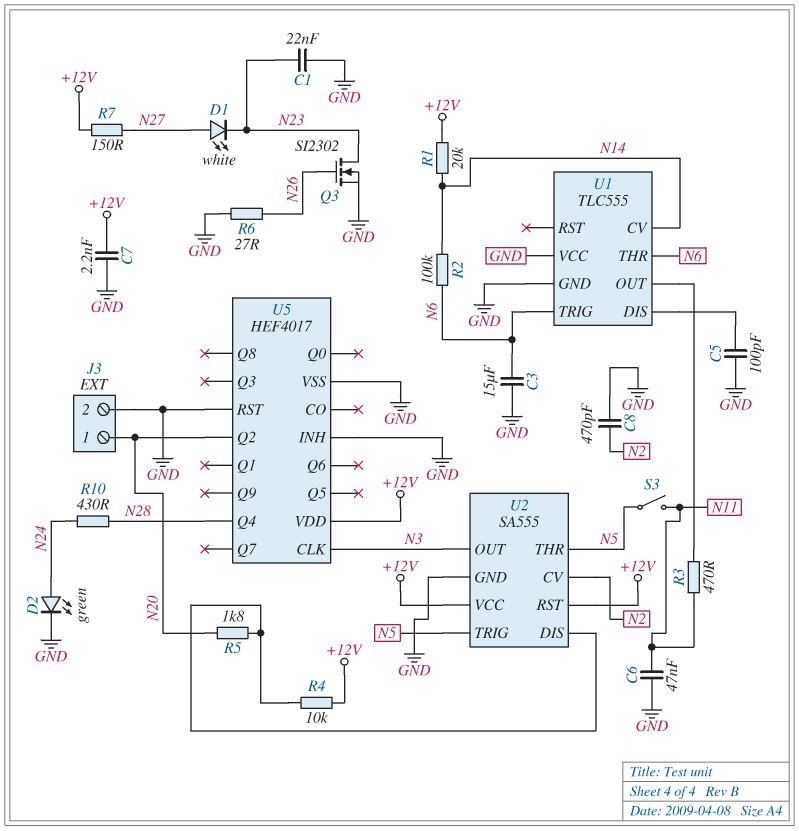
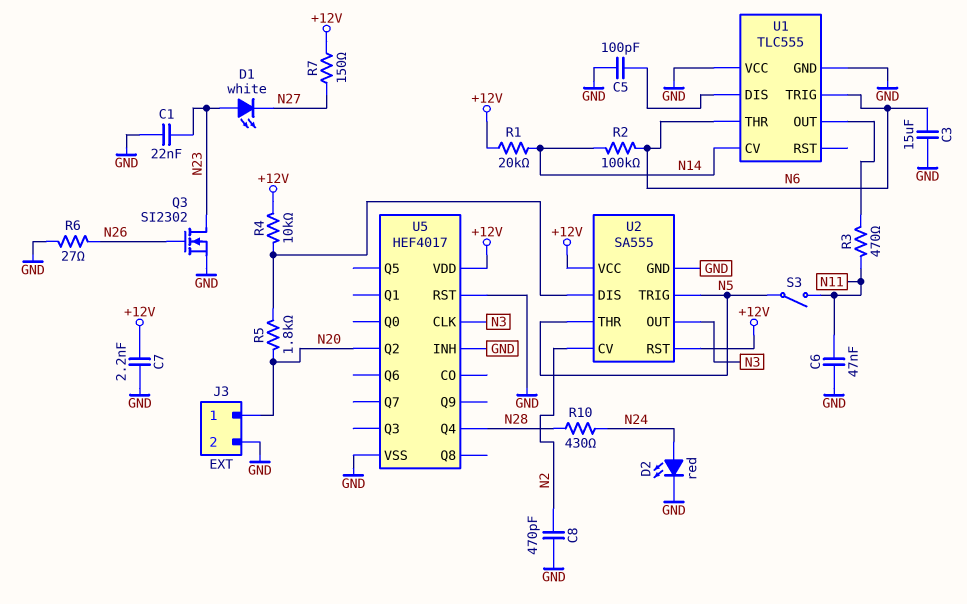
D1: LED white (A N27, K N23) -> LED white (A N23, K N27)
D2: LED green (A N24, K GND) -> LED red (A N24, K GND)

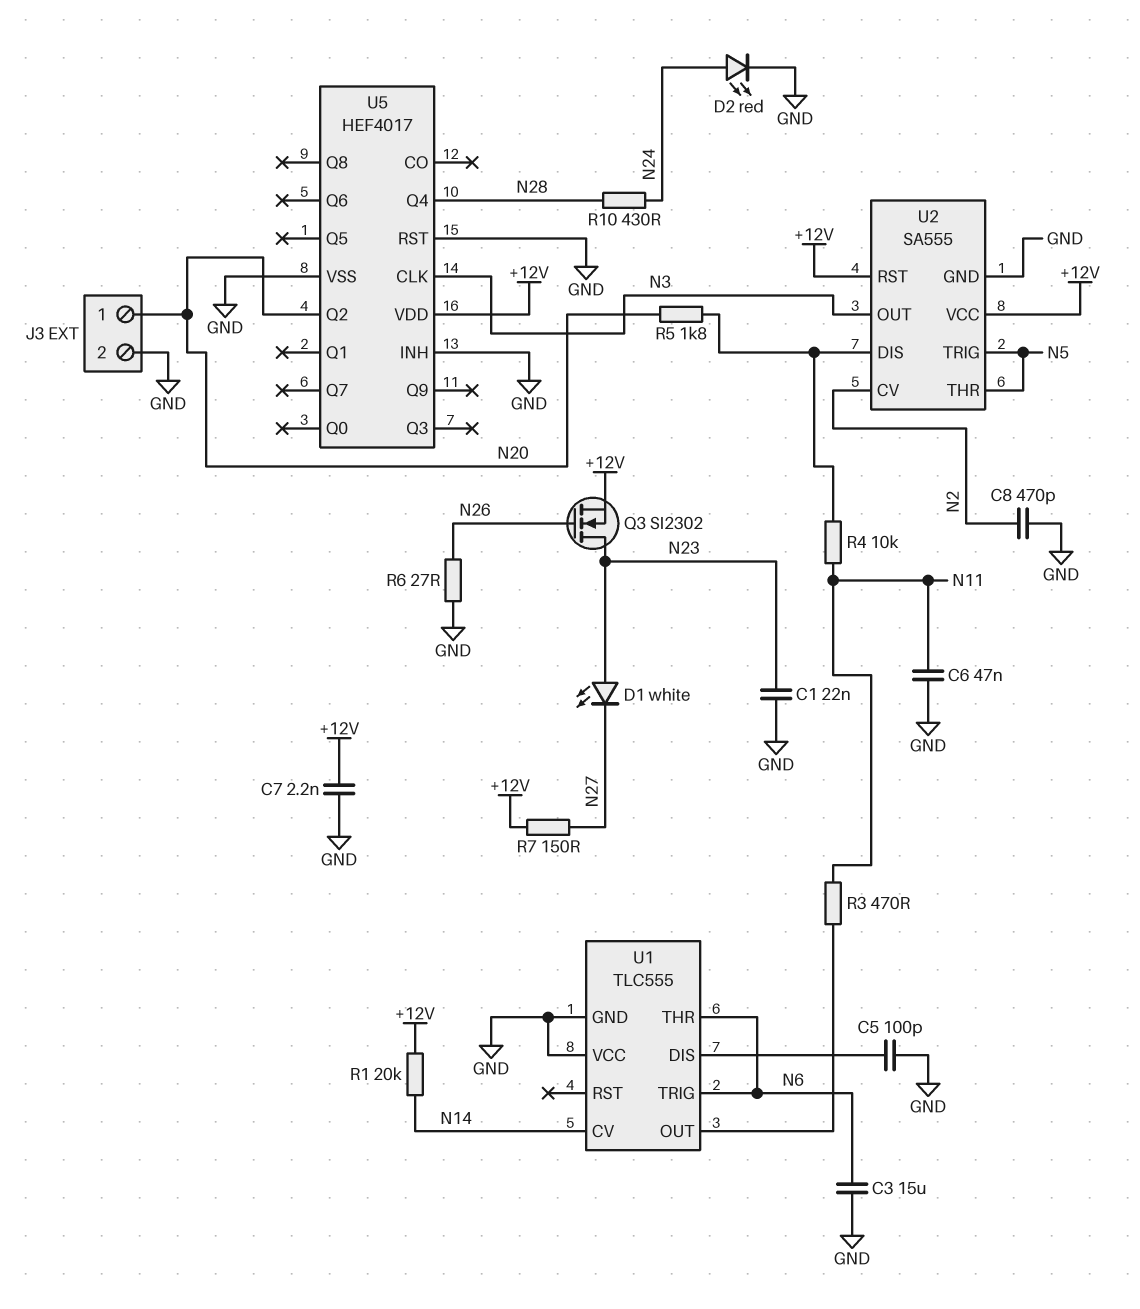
Q3: NMOS SI2302 (G N26, D N23, S GND) -> NMOS SI2302 (G N26, D N23, S +12V)
R2: 100k (N6, N14) -> none
R4: 10k (+12V, U2/DIS) -> 10k (N11, U2/DIS)
S3: switch (N5, N11) -> none

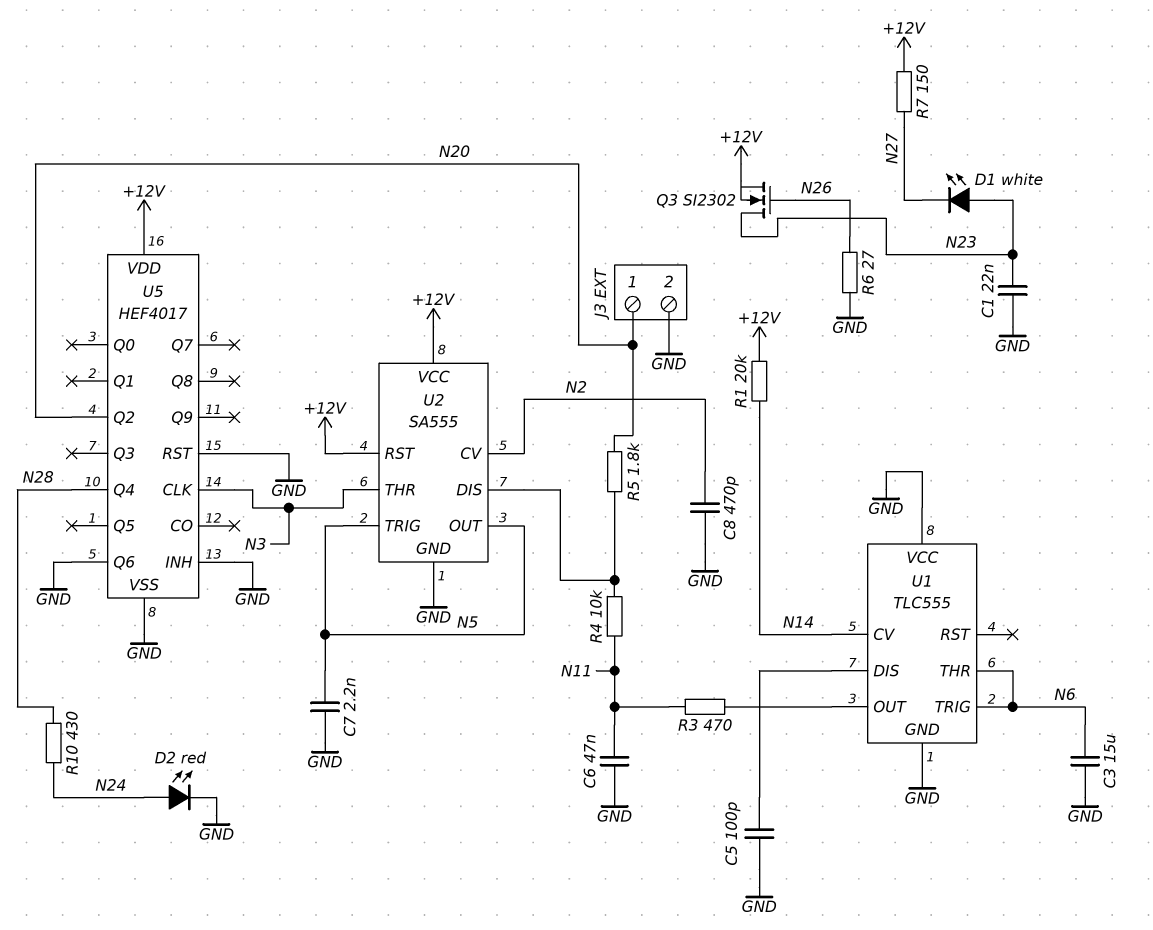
C7: 2.2nF (+12V, GND) -> 2.2nF (GND, N5)
U2 pin OUT: N3 -> N5
U2 pin THR: N5 -> N3
U5 pin Q6: none -> GND

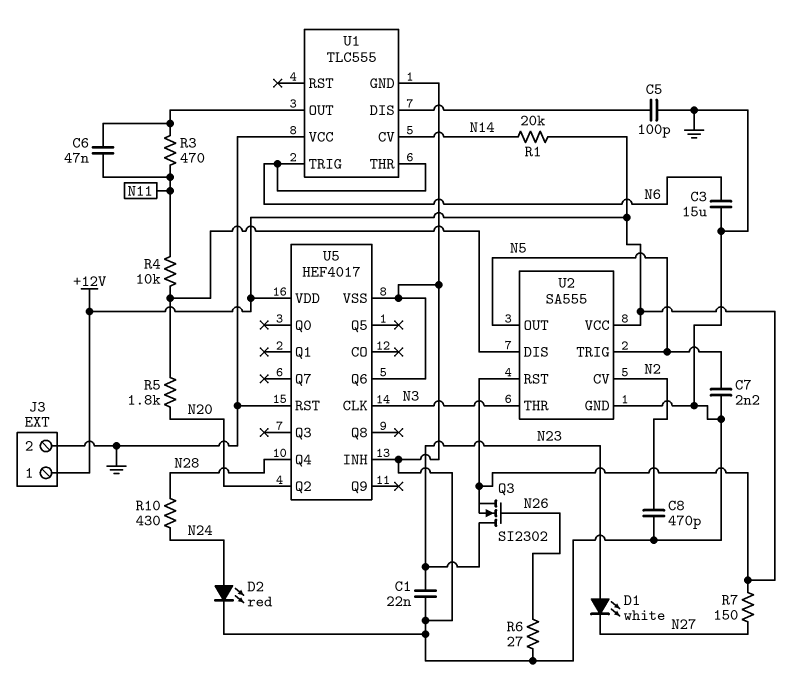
C6: 47nF (GND, N11) -> 47nF (N11, U1/OUT)
J3 pin 1: N20 -> +12V

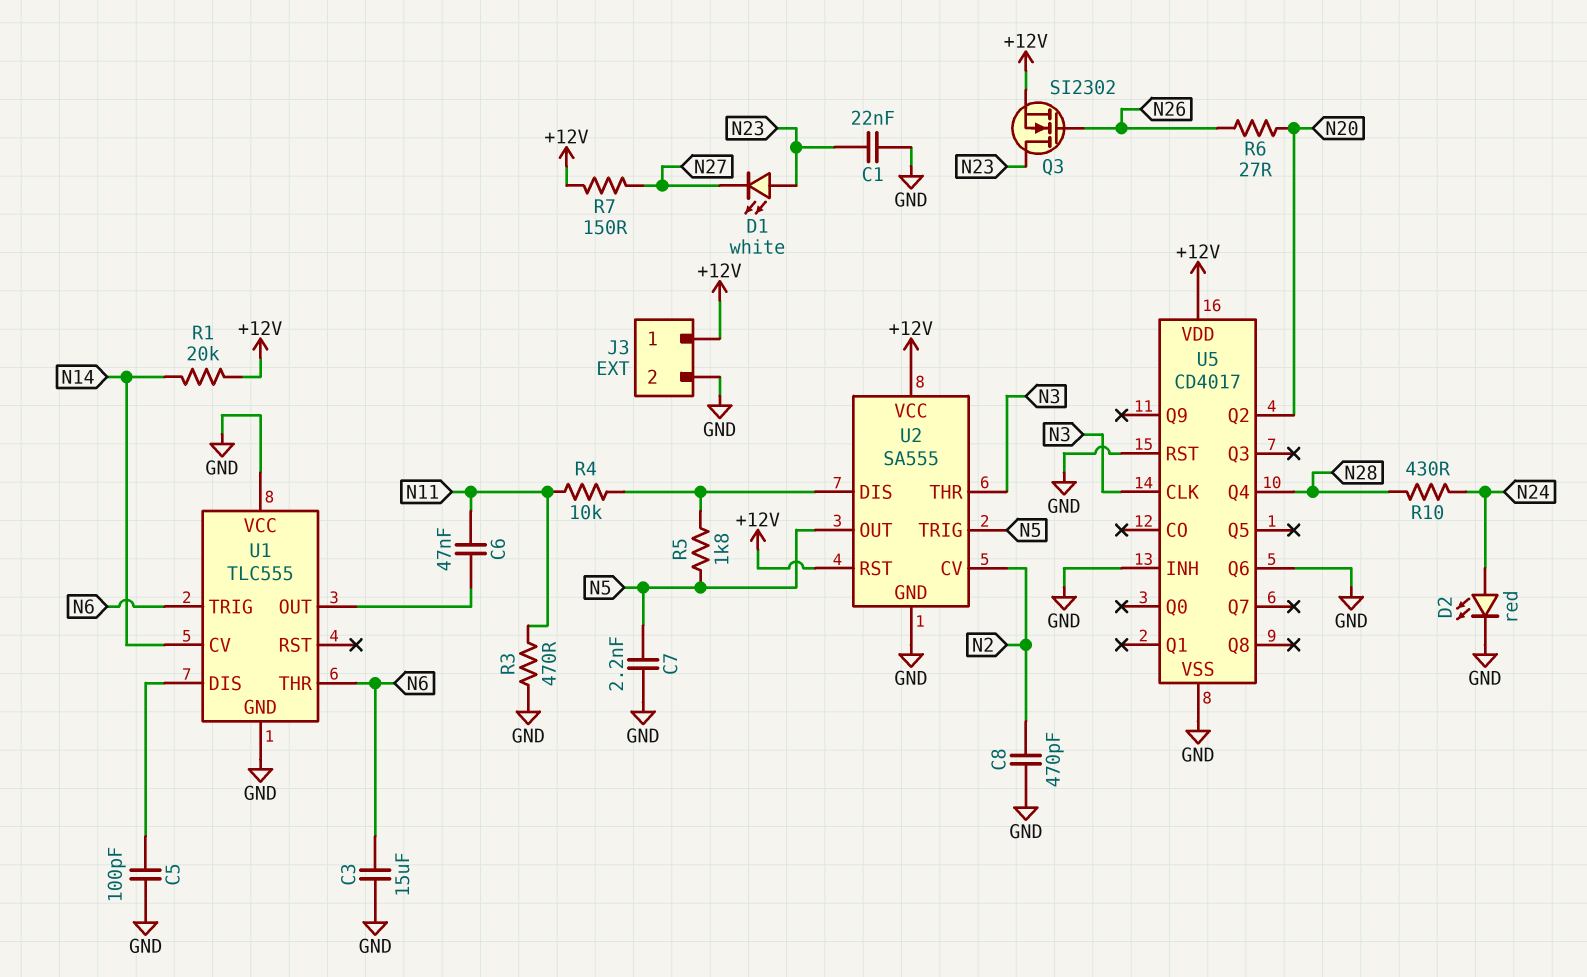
R3: 470 (N11, U1/OUT) -> 470 (GND, N11)
R5: 1.8k (N20, U2/DIS) -> 1.8k (N5, U2/DIS)
R6: 27 (GND, N26) -> 27 (N20, N26)
U5: HEF4017 -> CD4017

